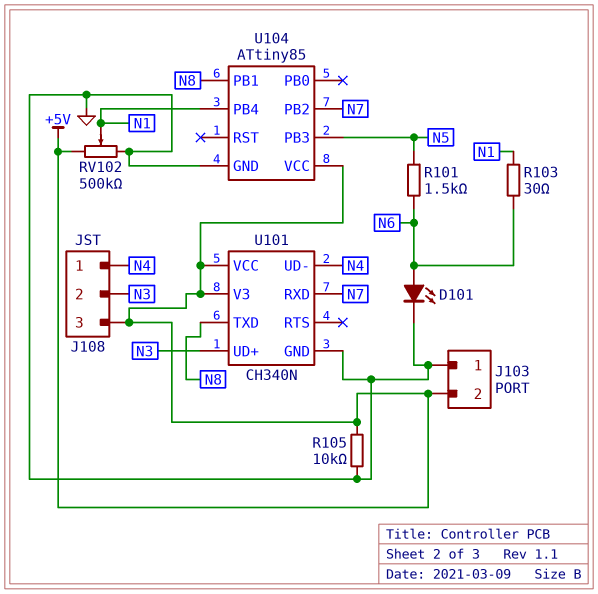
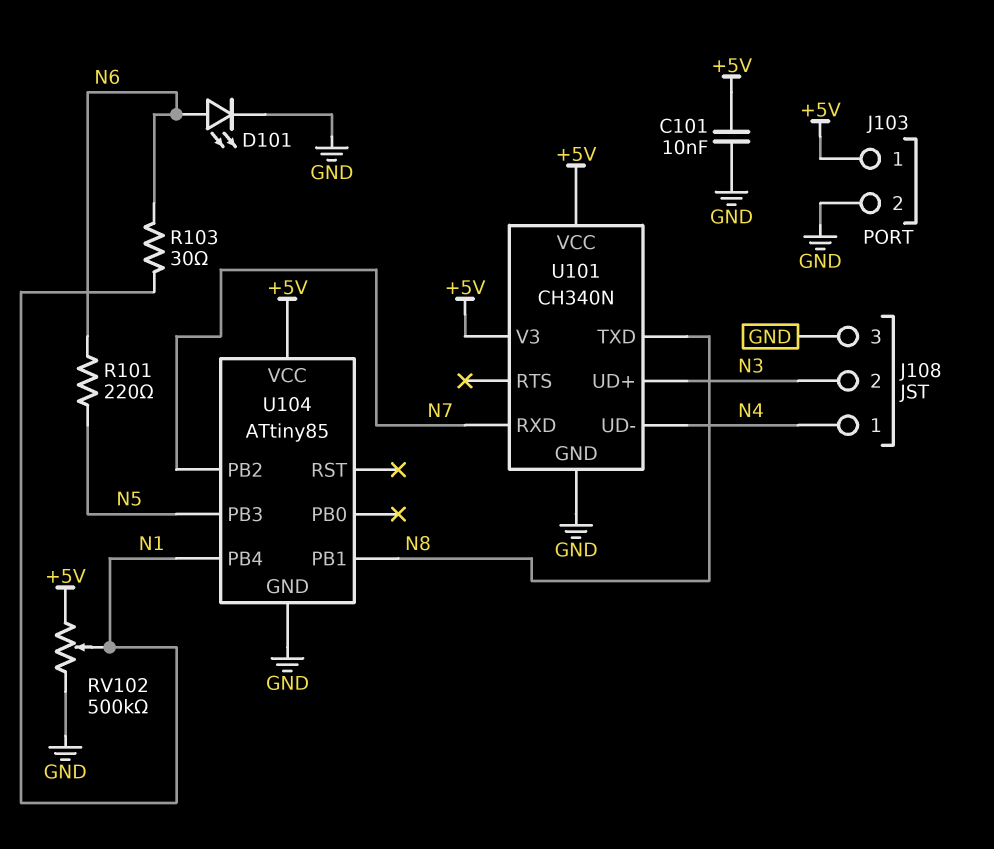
C101: none -> 10nF (+5V, GND)
J103 pin 1: GND -> +5V
J103 pin 2: +5V -> GND
J108 pin 3: +5V -> GND
R101: 1.5k (N5, N6) -> 220 (N5, N6)
R105: 10k (+5V, GND) -> none

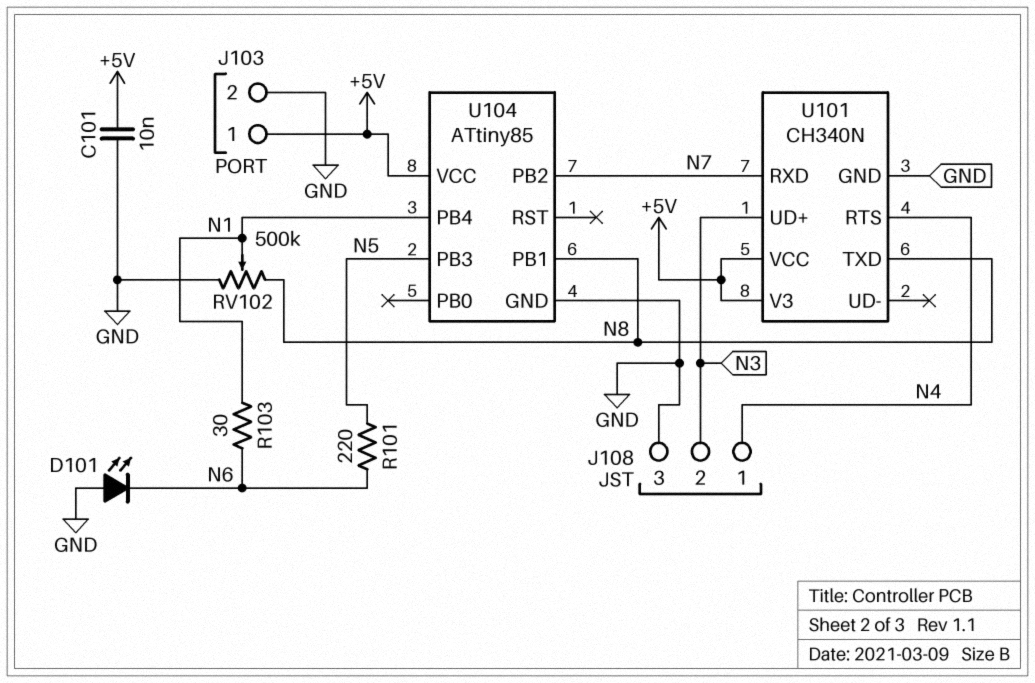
D101: LED (A N6, K GND) -> LED (A GND, K N6)
RV102: 500k (+5V, GND, wiper N1) -> 500k (GND, N8, wiper N1)
U101 pin RTS: none -> N4
U101 pin UD-: N4 -> none

